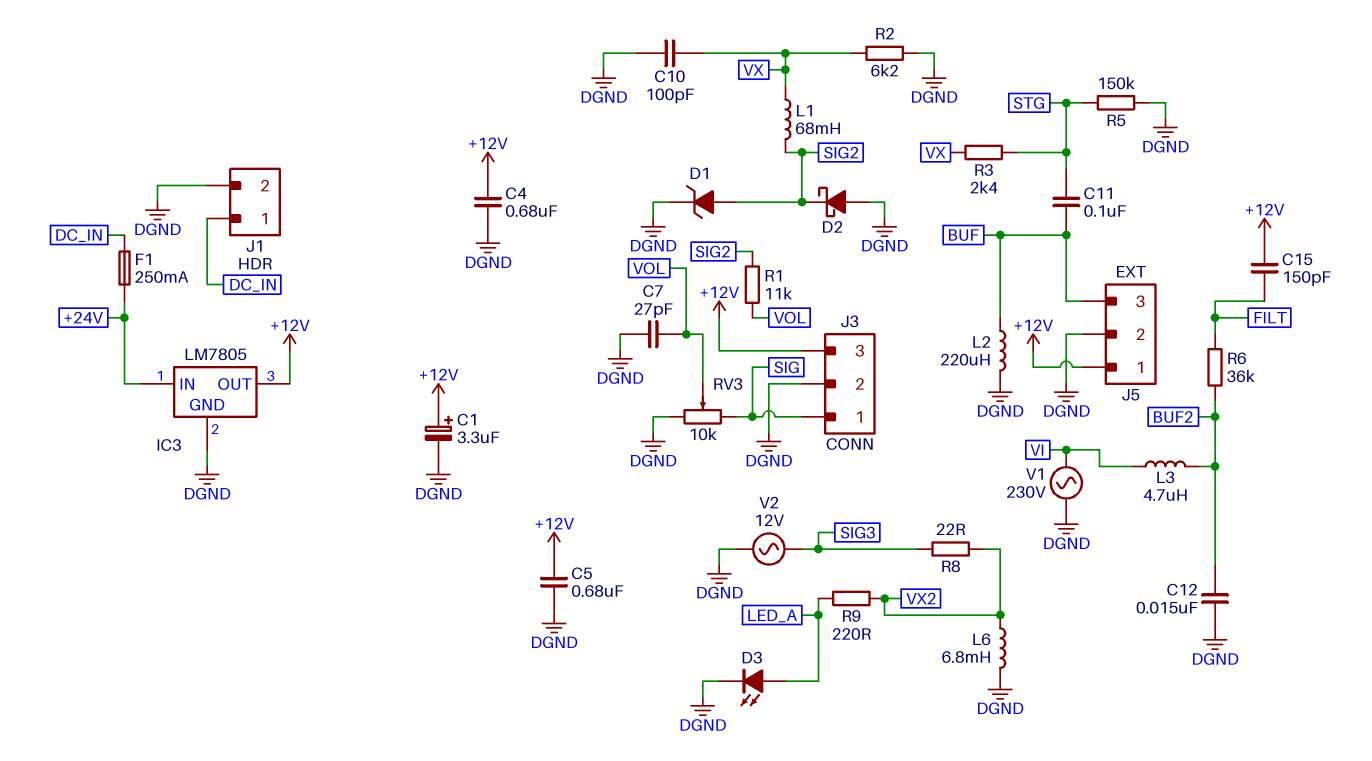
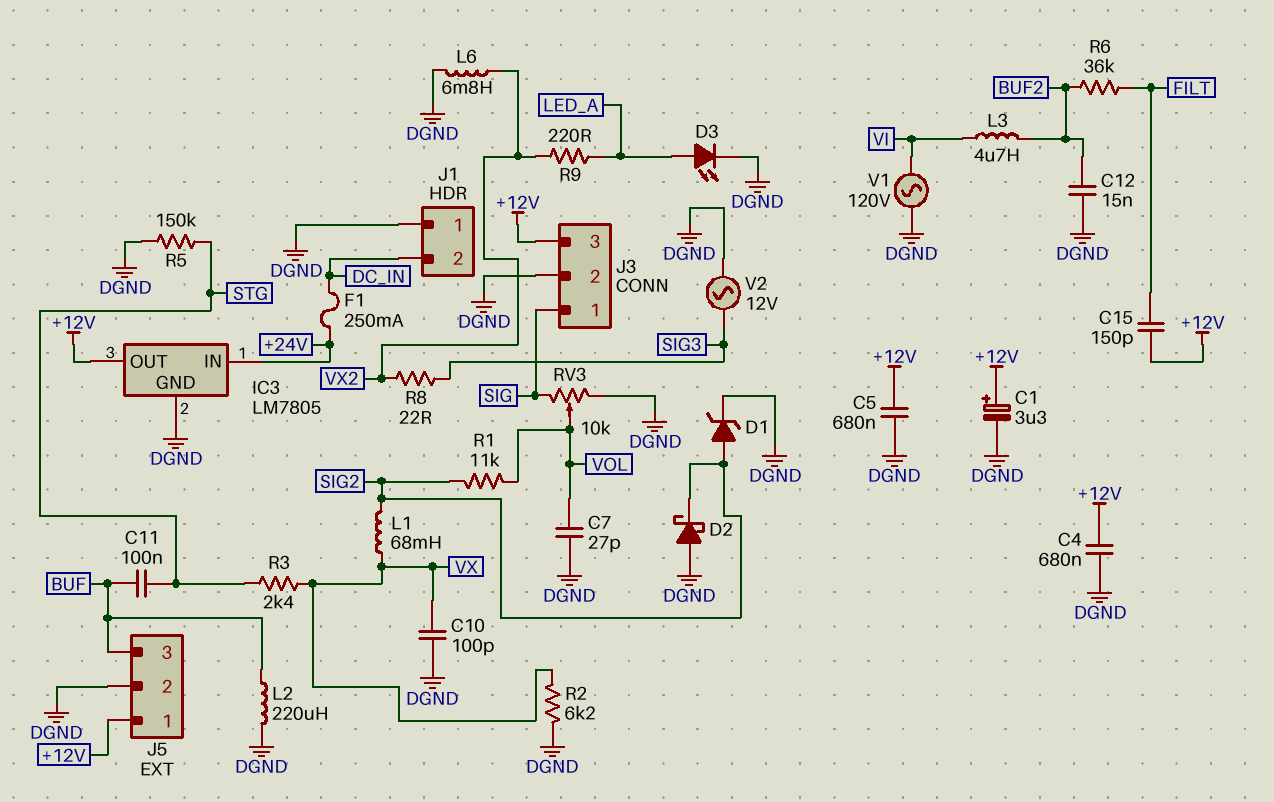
J1 pin 1: DC_IN -> DGND
J1 pin 2: DGND -> DC_IN
V1: AC 230V (DGND, VI) -> AC 120V (DGND, VI)

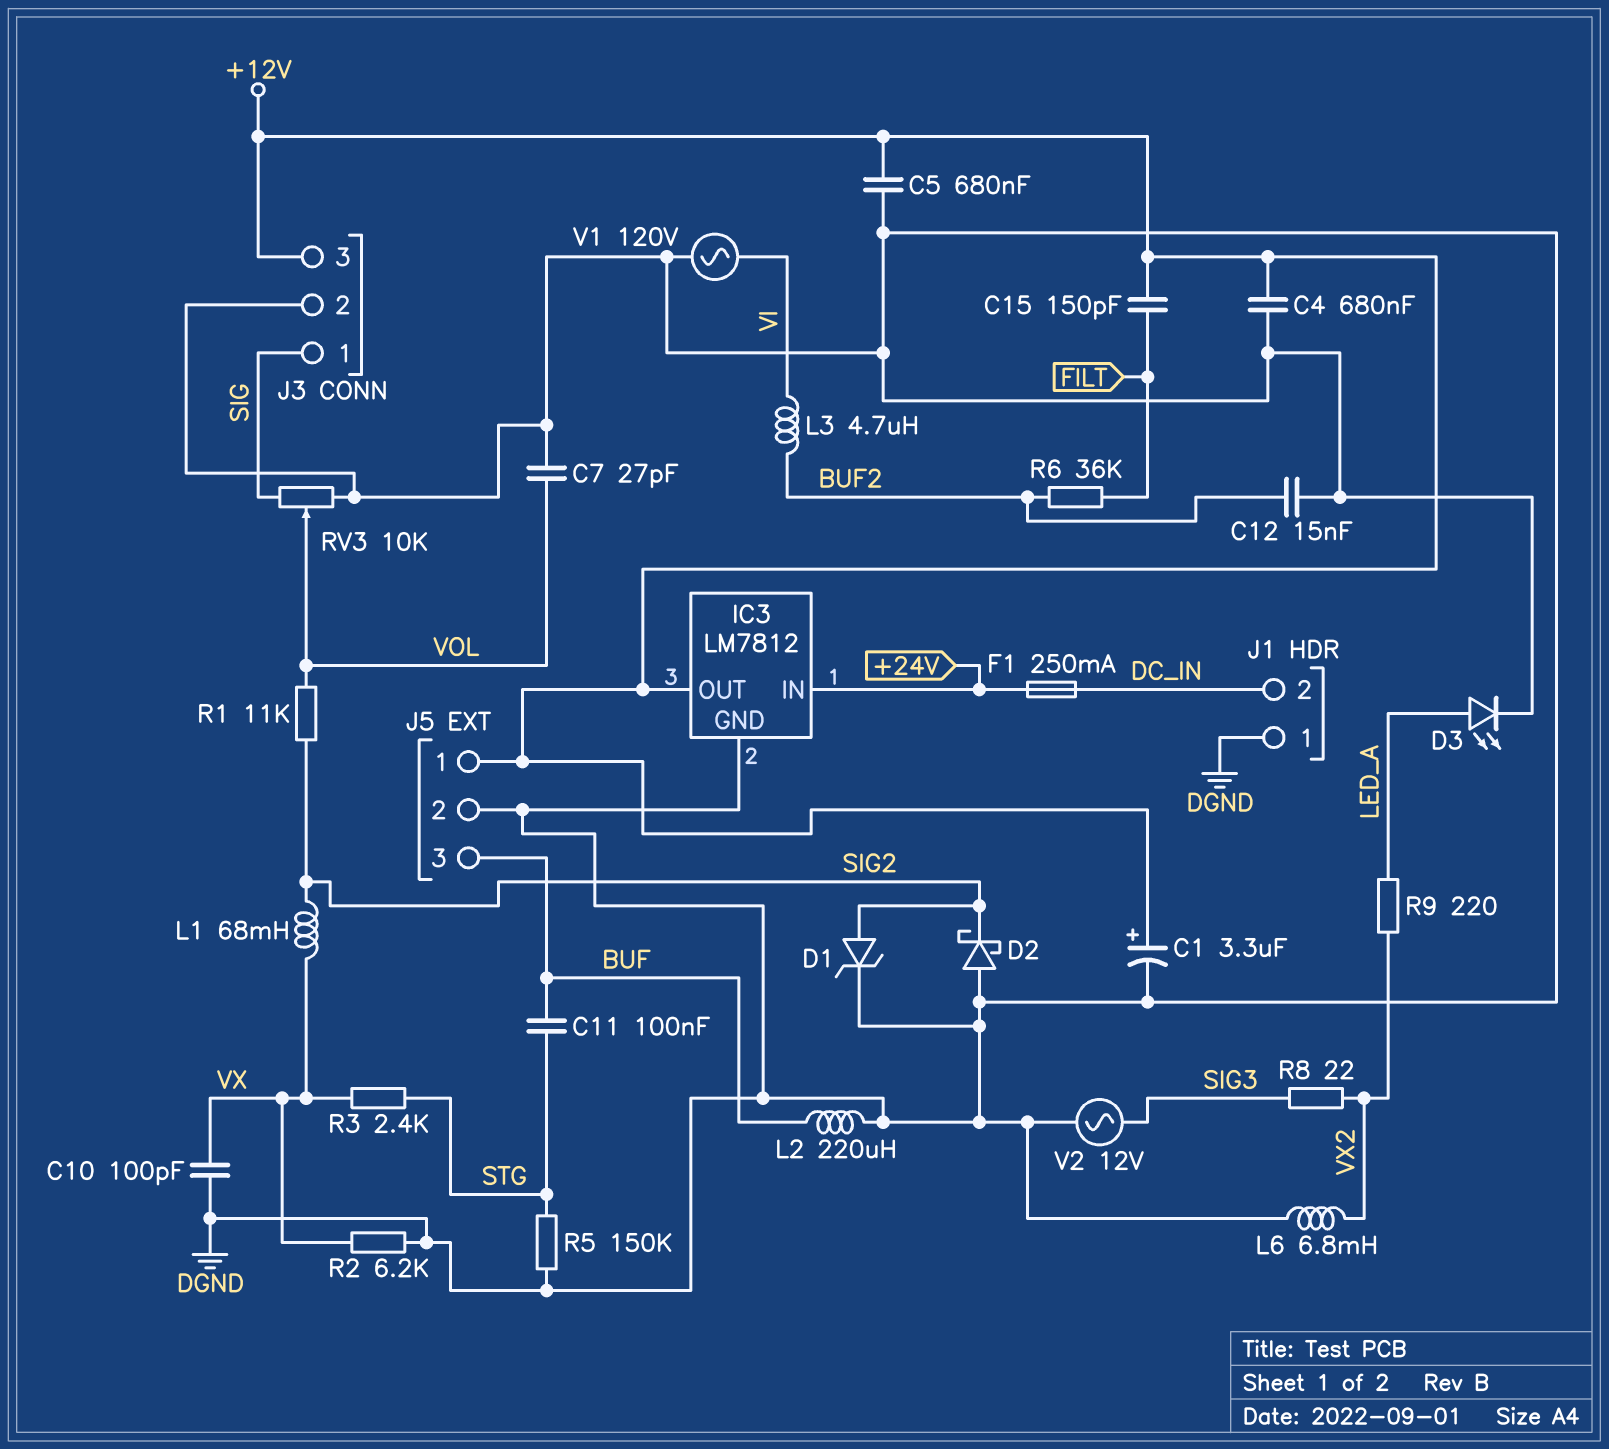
IC3: LM7805 -> LM7812

